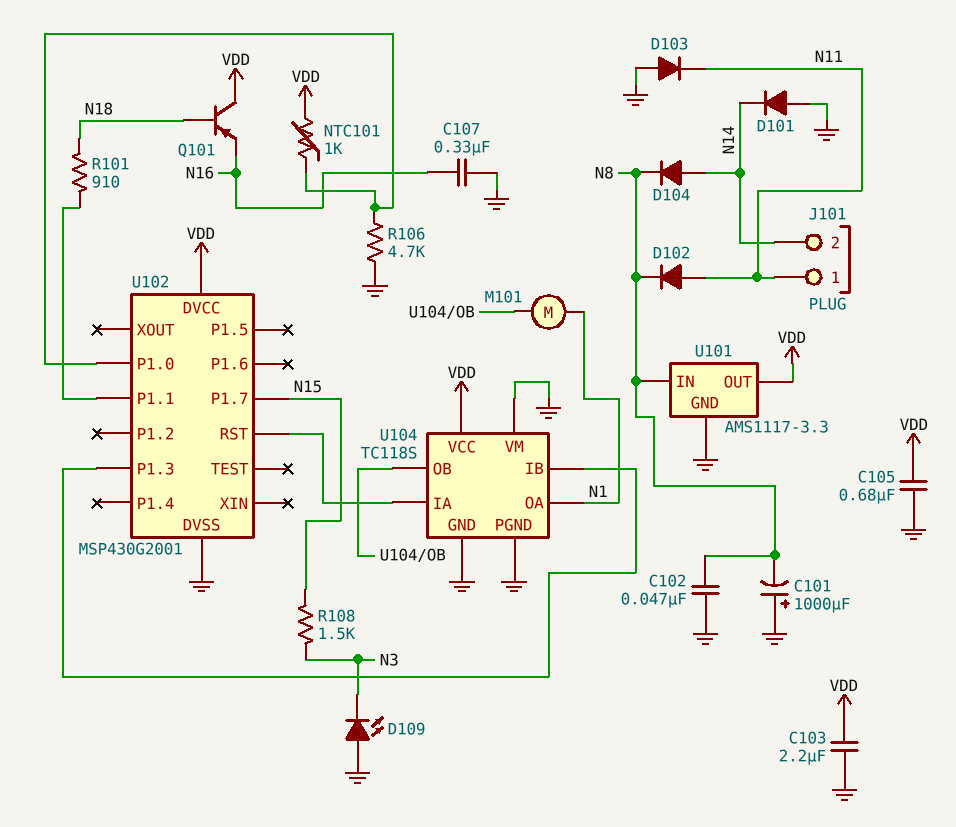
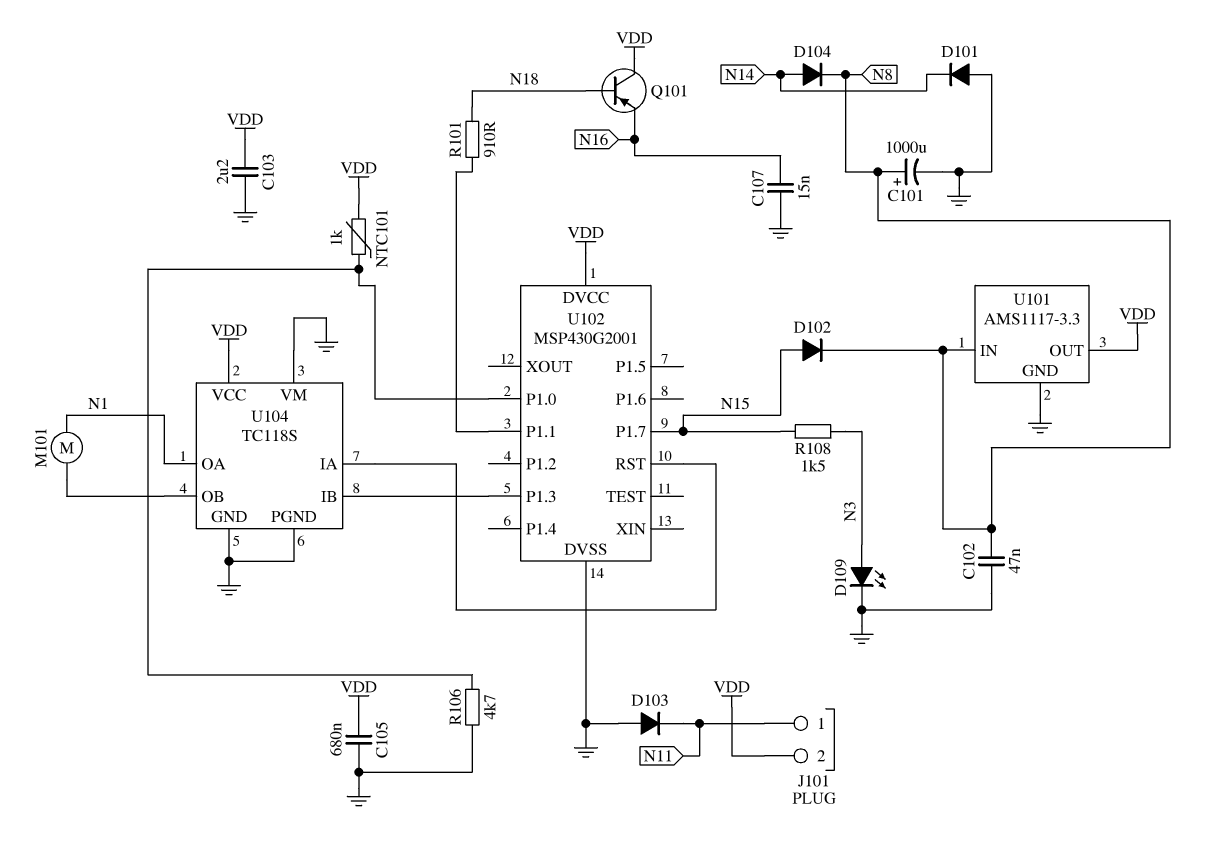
C101: 1000uF (plus GND, minus N8) -> 1000uF (plus N8, minus GND)
C107: 330nF (GND, N16) -> 15nF (GND, N16)
D102: diode (A N11, K N8) -> diode (A N15, K N8)
D109: LED (A GND, K N3) -> LED (A N3, K GND)
J101 pin 2: N14 -> VDD

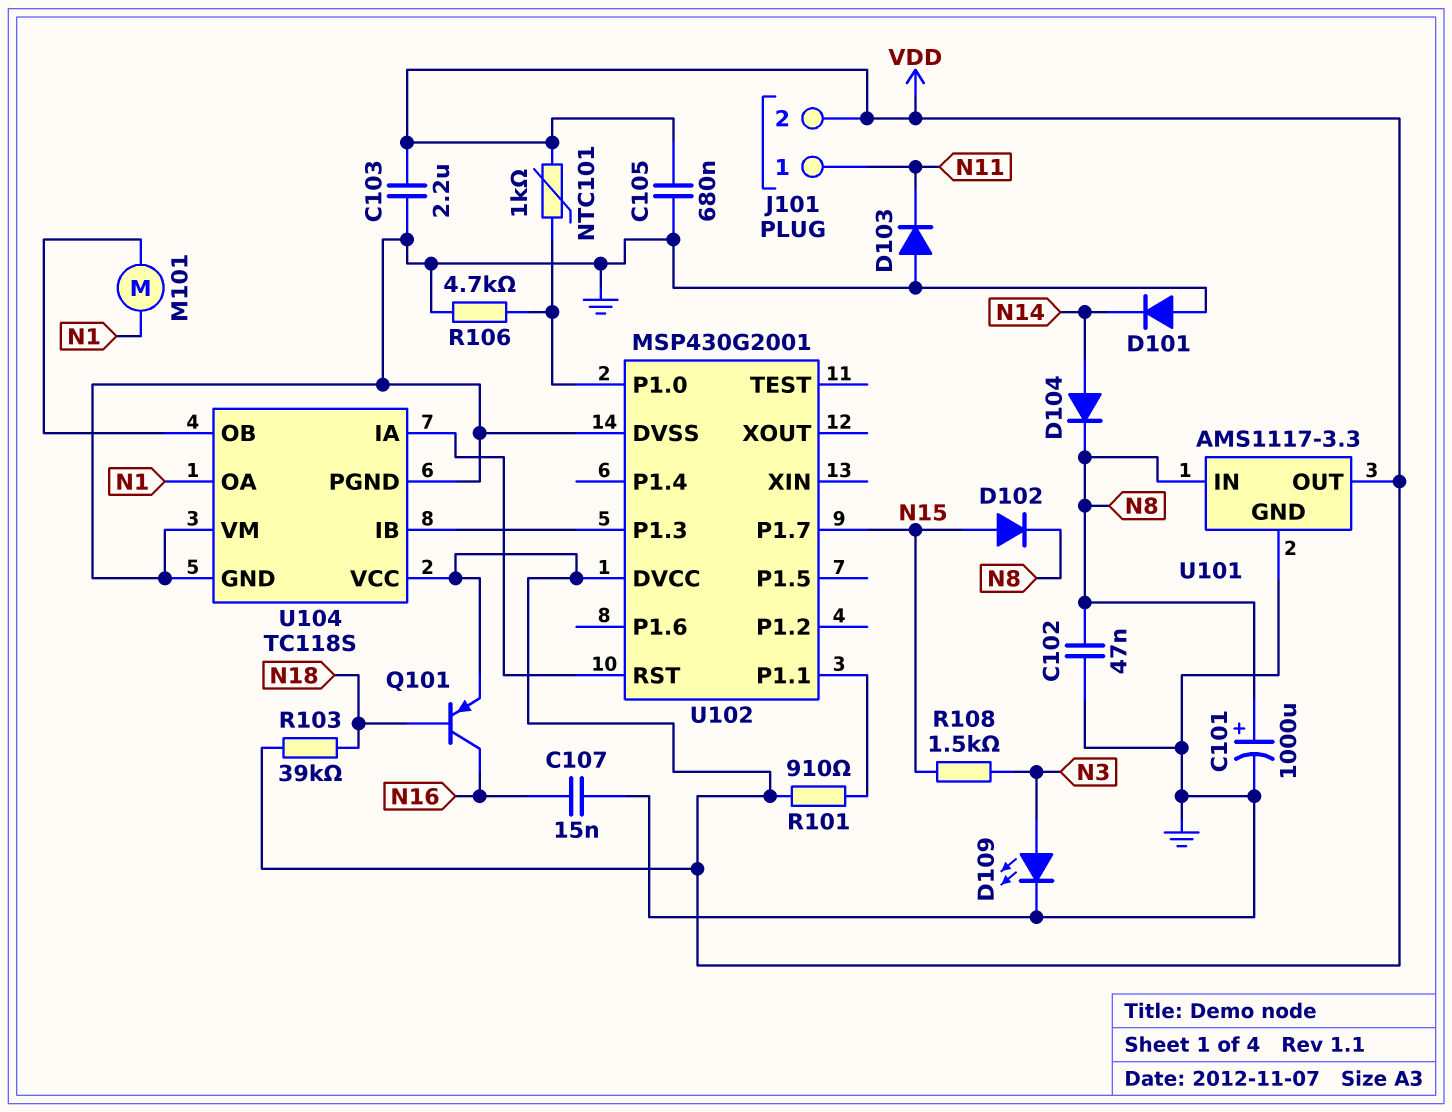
Q101: PNP (B N18, C VDD, E N16) -> PNP (B N18, C N16, E VDD)
R101: 910 (N18, U102/P1.1) -> 910 (U102/P1.1, VDD)
R103: none -> 39k (N18, VDD)

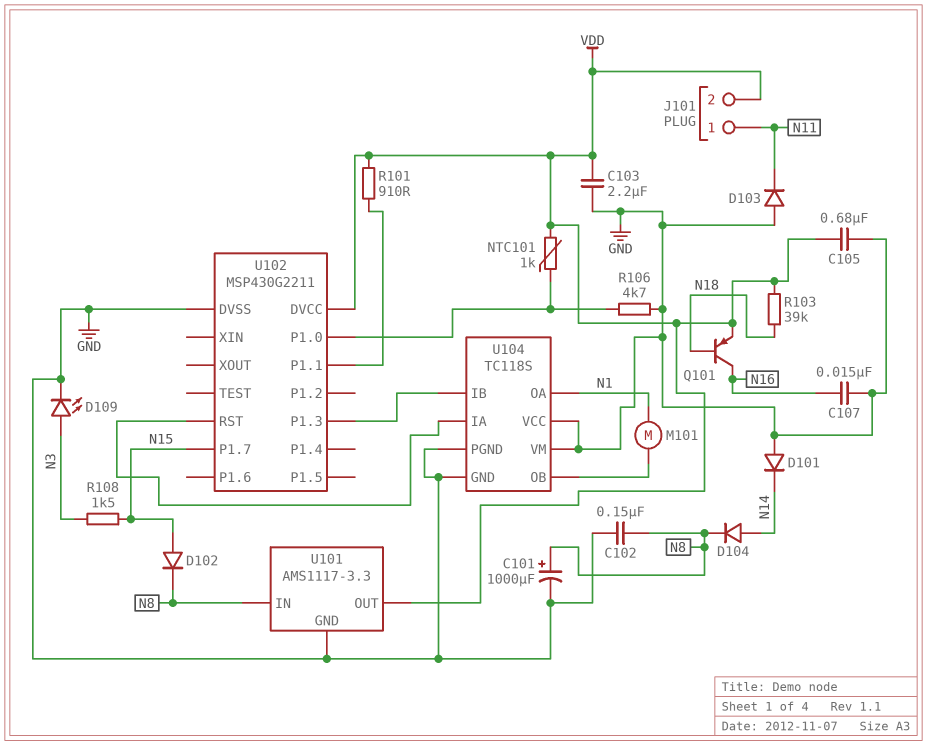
C102: 47nF (GND, N8) -> 150nF (GND, N8)
U102: MSP430G2001 -> MSP430G2211
U104 pin VCC: VDD -> GND

